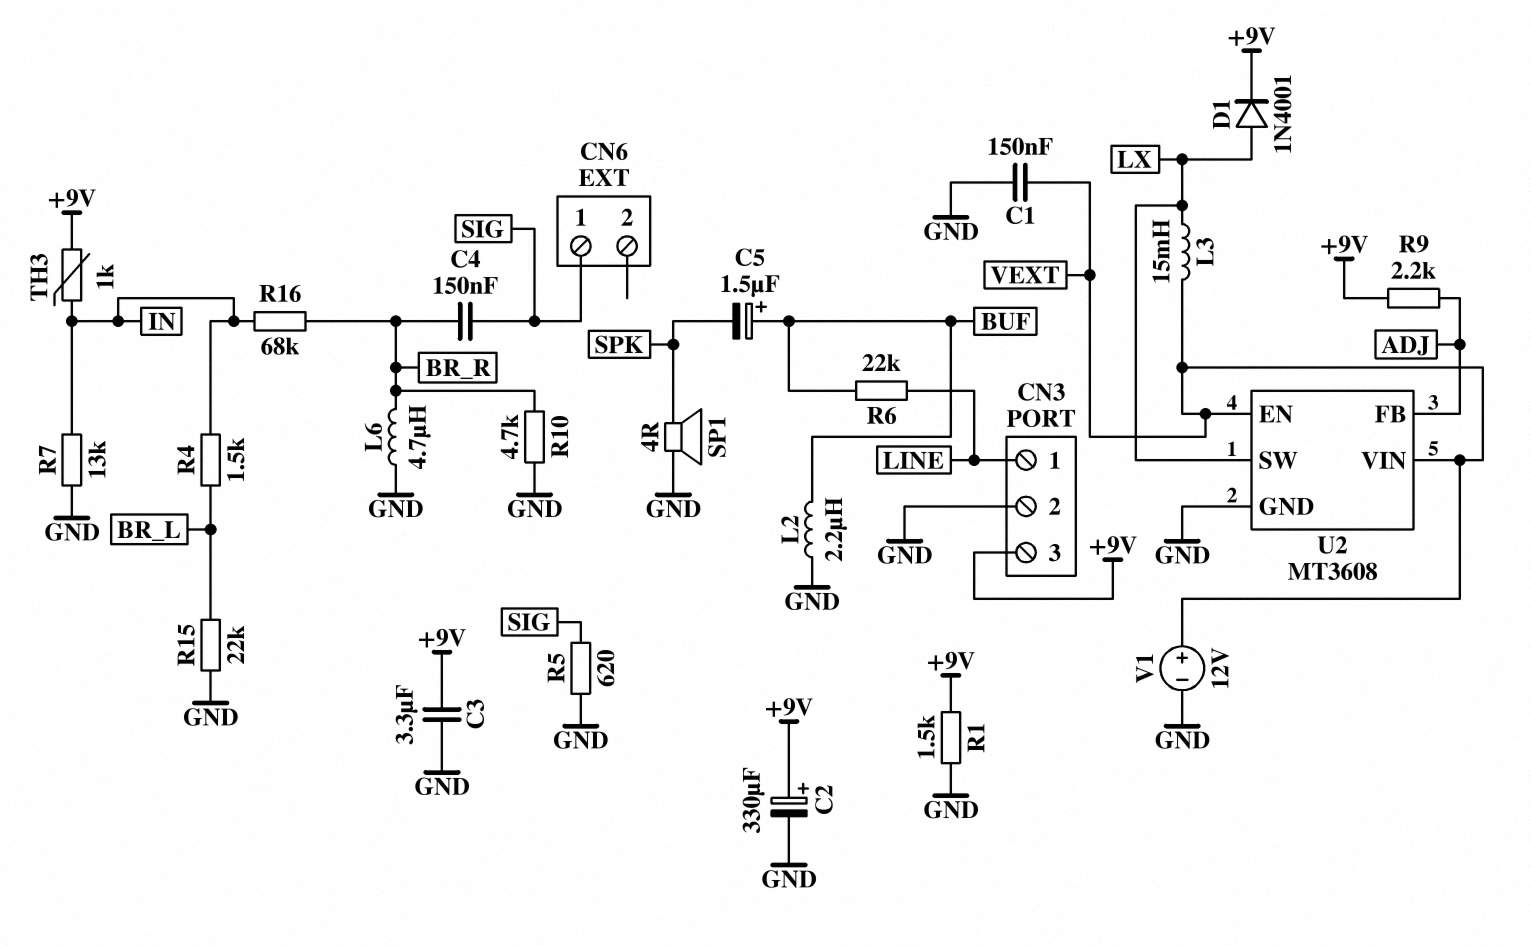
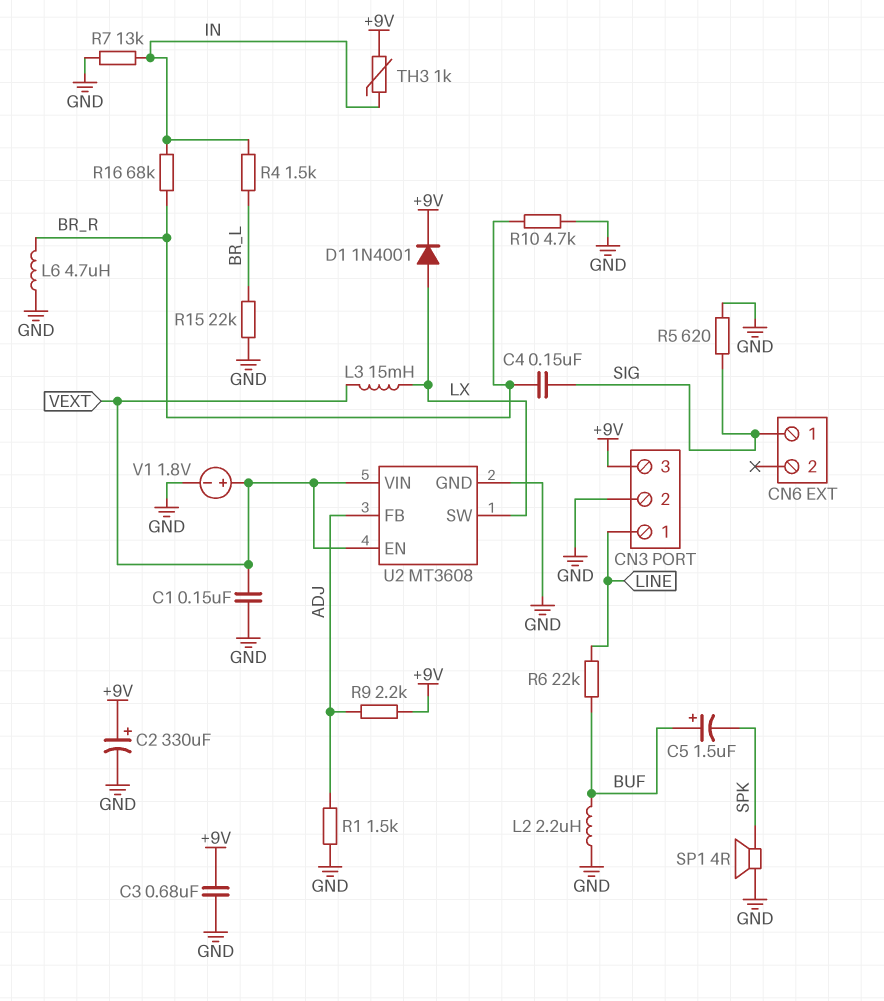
C3: 3.3uF (+9V, GND) -> 680nF (+9V, GND)
R1: 1.5k (+9V, GND) -> 1.5k (ADJ, GND)
V1: 12V (plus VEXT, minus GND) -> 1.8V (plus VEXT, minus GND)

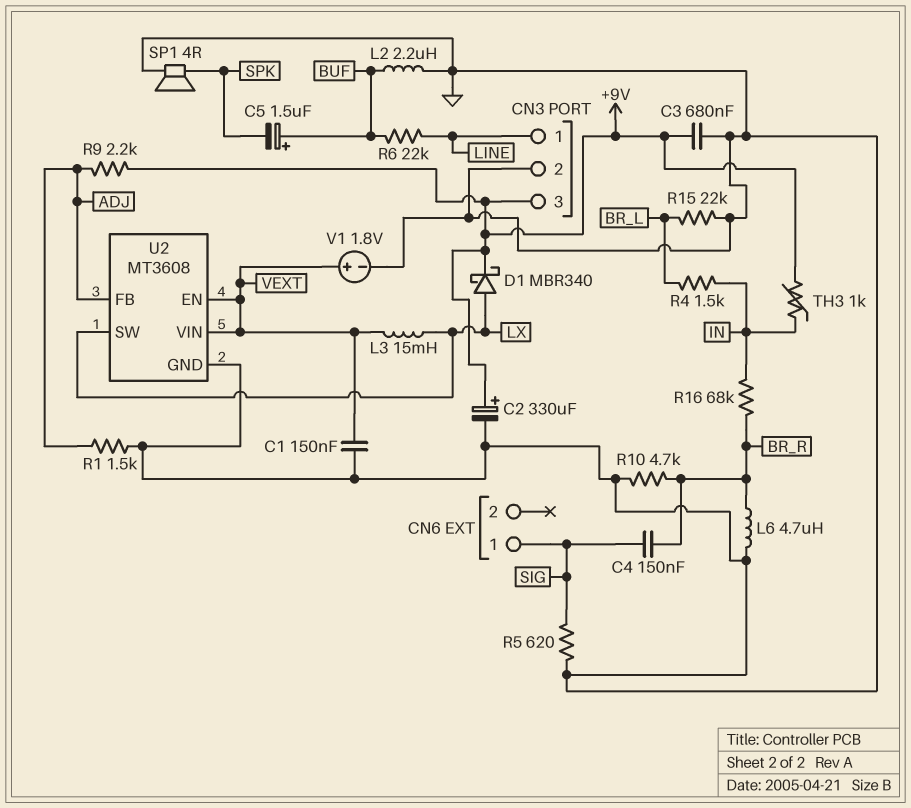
D1: diode 1N4001 (A LX, K +9V) -> schottky MBR340 (A LX, K +9V)
R7: 13k (GND, IN) -> none

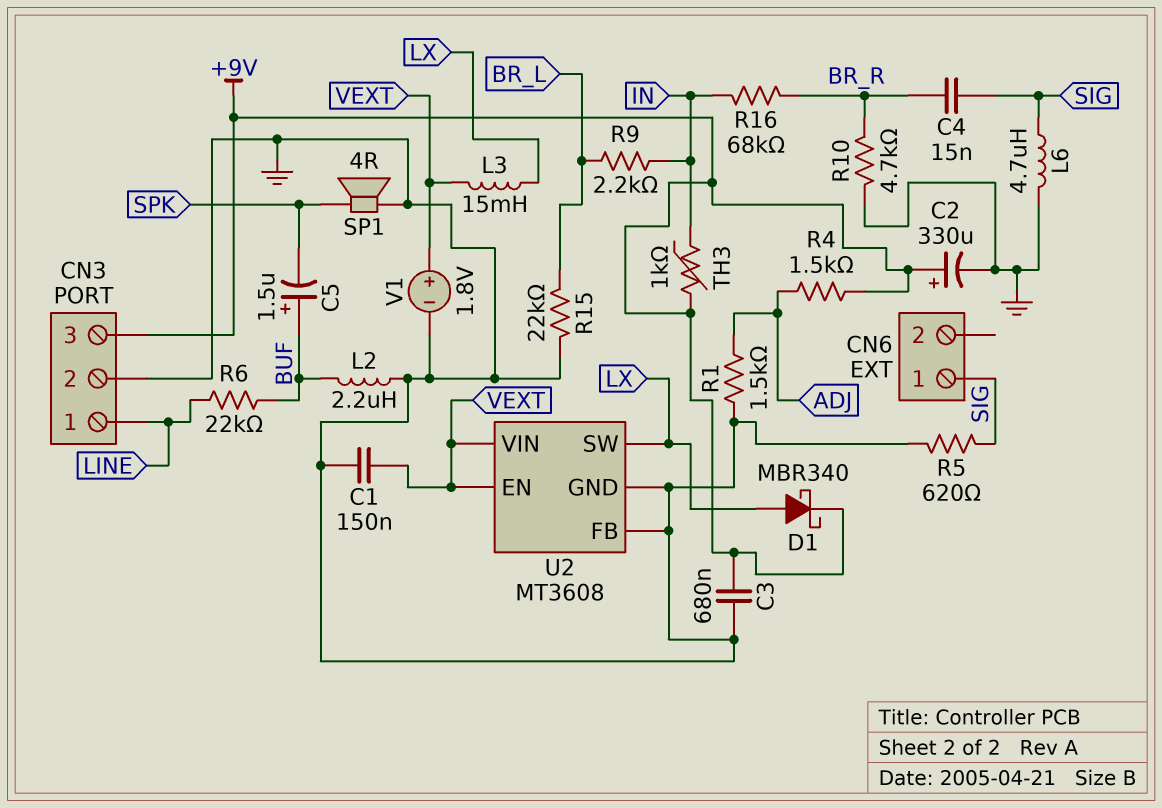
C4: 150nF (BR_R, SIG) -> 15nF (BR_R, SIG)
L6: 4.7uH (BR_R, GND) -> 4.7uH (GND, SIG)
R4: 1.5k (BR_L, IN) -> 1.5k (+9V, ADJ)
R9: 2.2k (+9V, ADJ) -> 2.2k (BR_L, IN)
U2 pin FB: ADJ -> GND

